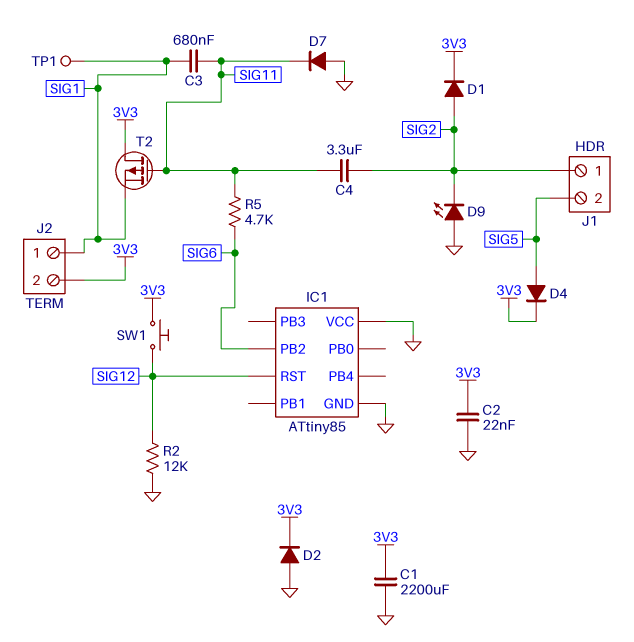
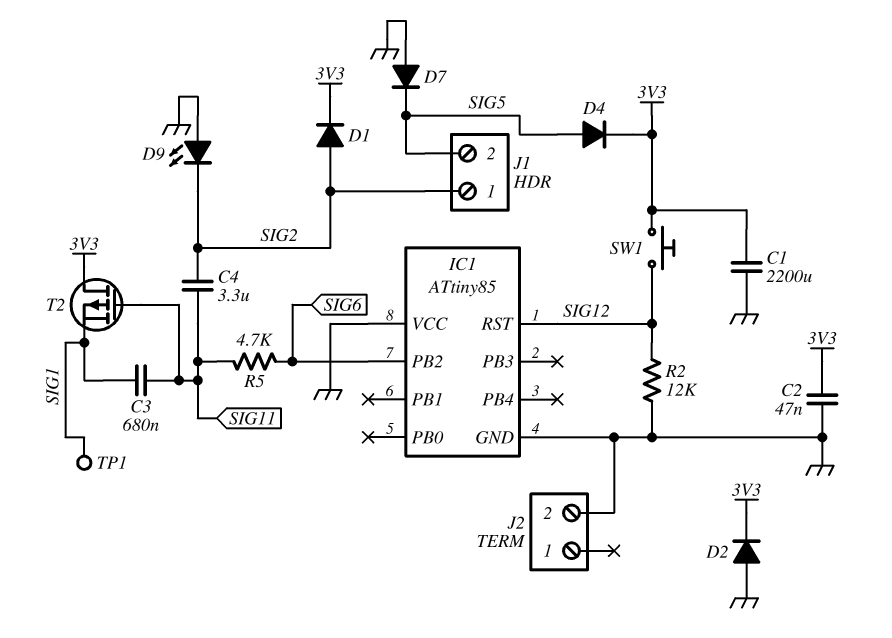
C2: 22nF (3V3, GND) -> 47nF (3V3, GND)
D7: diode (A GND, K SIG11) -> diode (A GND, K SIG5)
J2 pin 1: SIG1 -> none
J2 pin 2: 3V3 -> GND

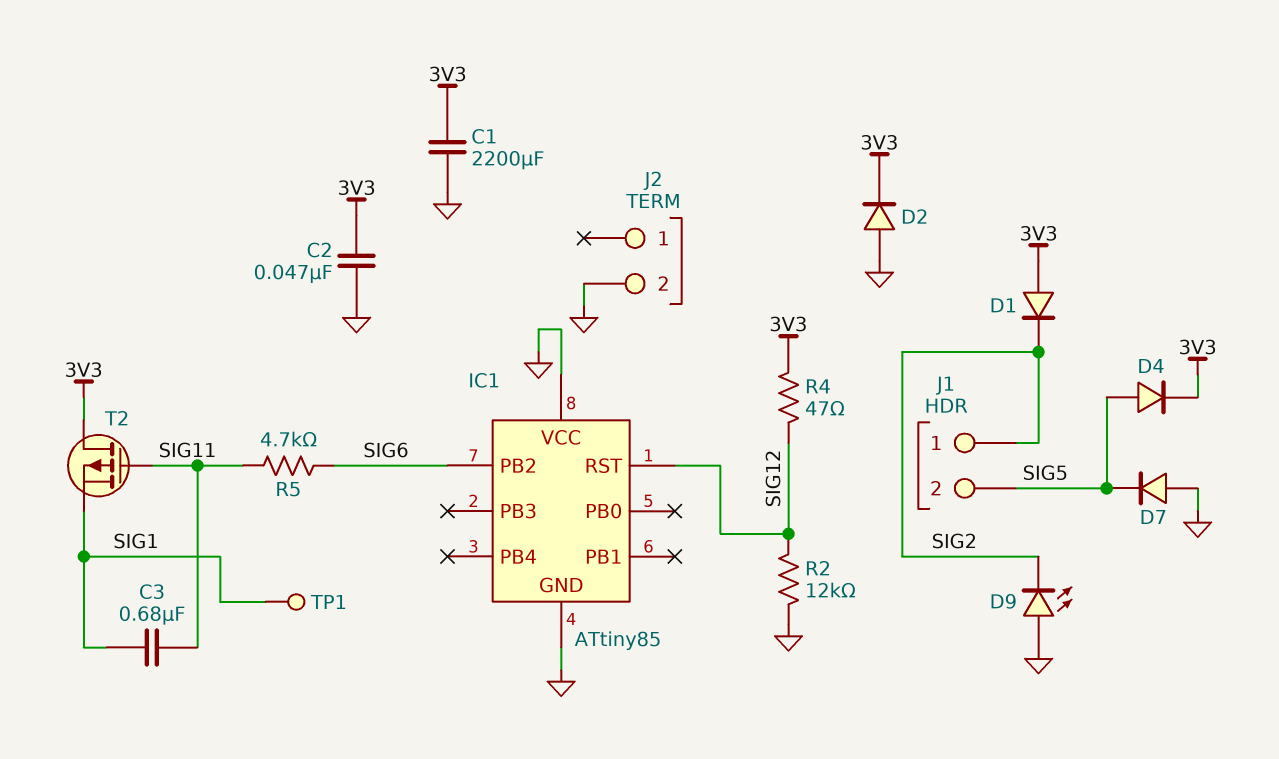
C4: 3.3uF (SIG2, SIG11) -> none
D1: diode (A SIG2, K 3V3) -> diode (A 3V3, K SIG2)
R4: none -> 47 (3V3, SIG12)
SW1: button (3V3, SIG12) -> none

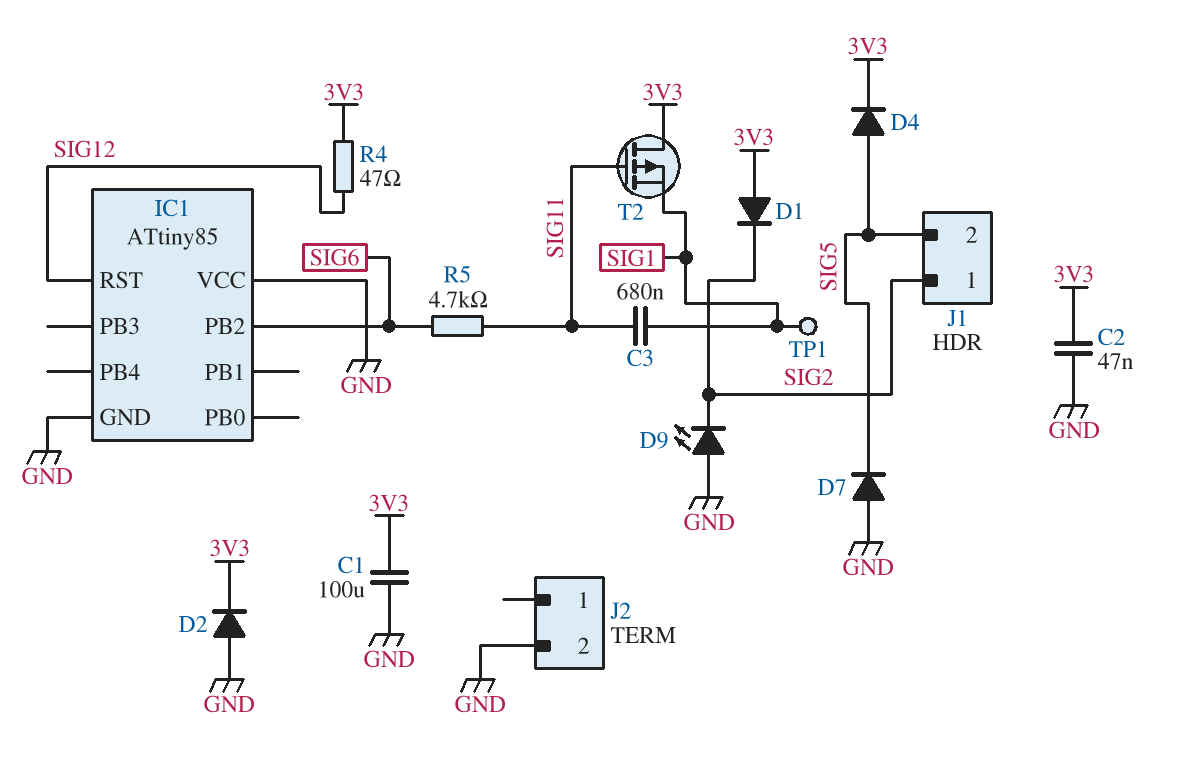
C1: 2200uF (3V3, GND) -> 100uF (3V3, GND)
R2: 12k (GND, SIG12) -> none

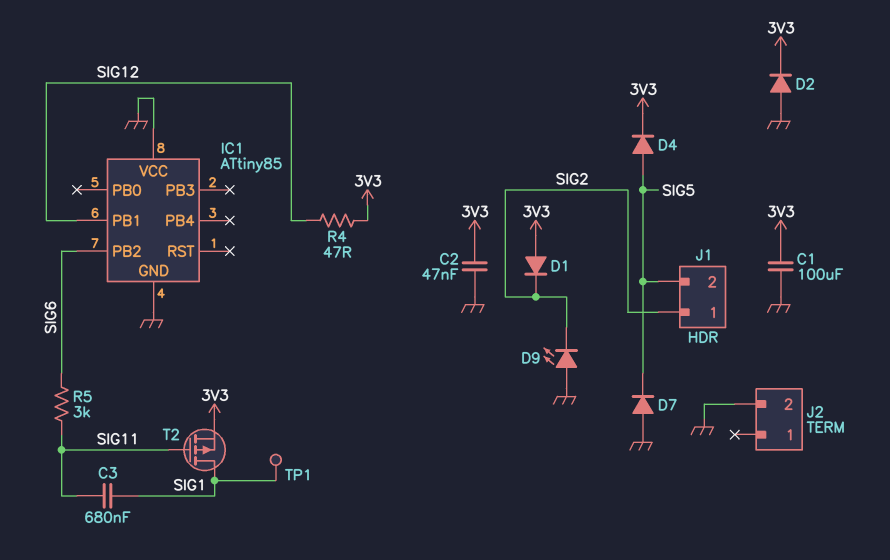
IC1 pin PB1: none -> SIG12
IC1 pin RST: SIG12 -> none
R5: 4.7k (SIG6, SIG11) -> 3k (SIG6, SIG11)
T2: PMOS (G SIG11, D 3V3, S SIG1) -> PMOS (G SIG11, D SIG1, S 3V3)

